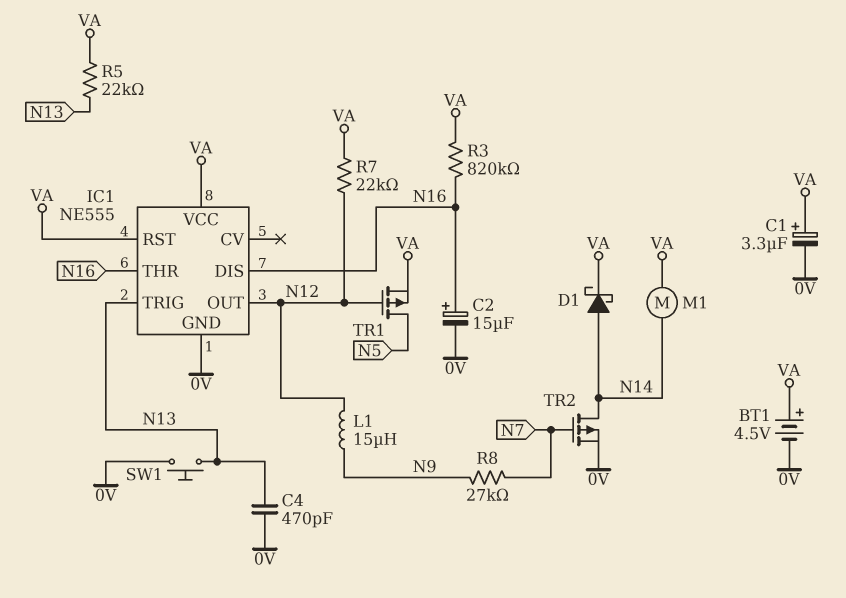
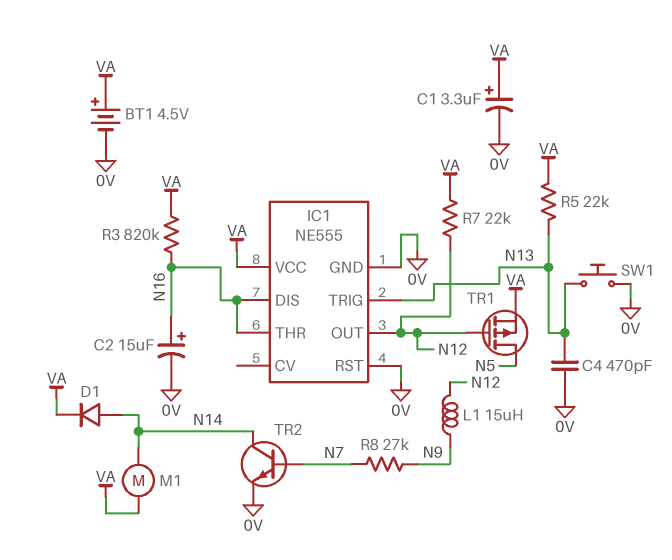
D1: schottky (A N14, K VA) -> diode (A N14, K VA)
IC1 pin RST: VA -> 0V
TR2: PMOS (G N7, D N14, S 0V) -> NPN (B N7, C N14, E 0V)

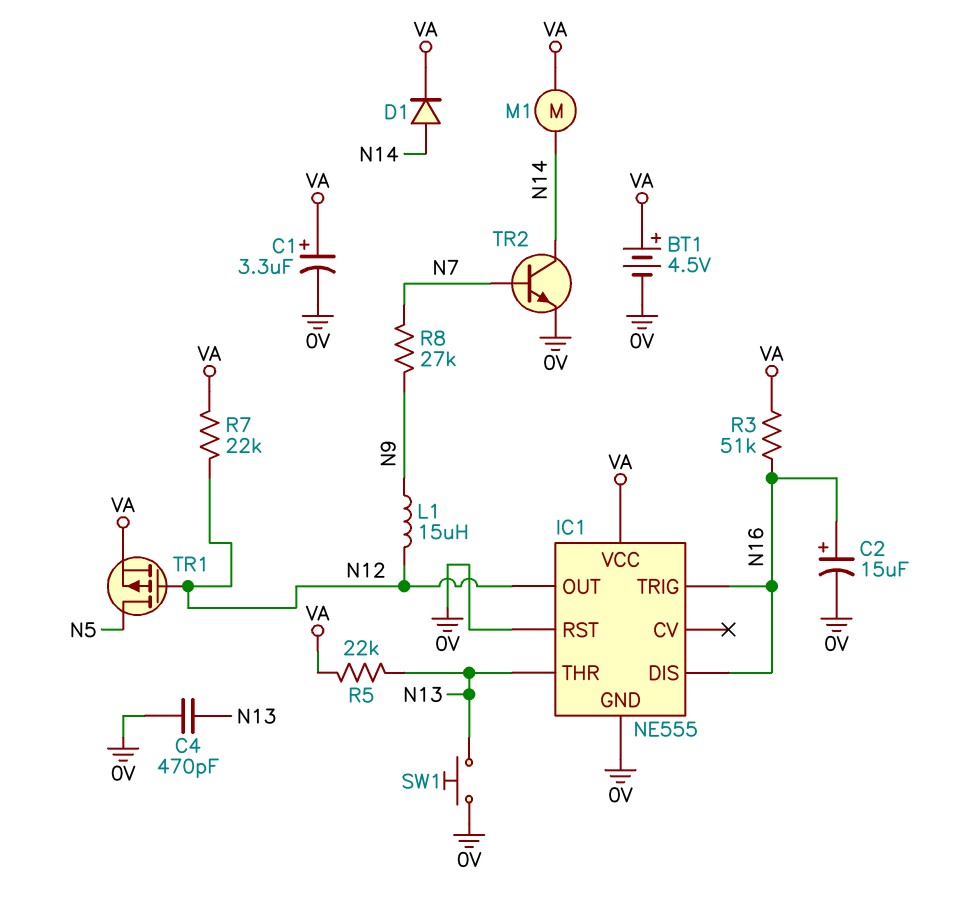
IC1 pin THR: N16 -> N13
IC1 pin TRIG: N13 -> N16
R3: 820k (N16, VA) -> 51k (N16, VA)

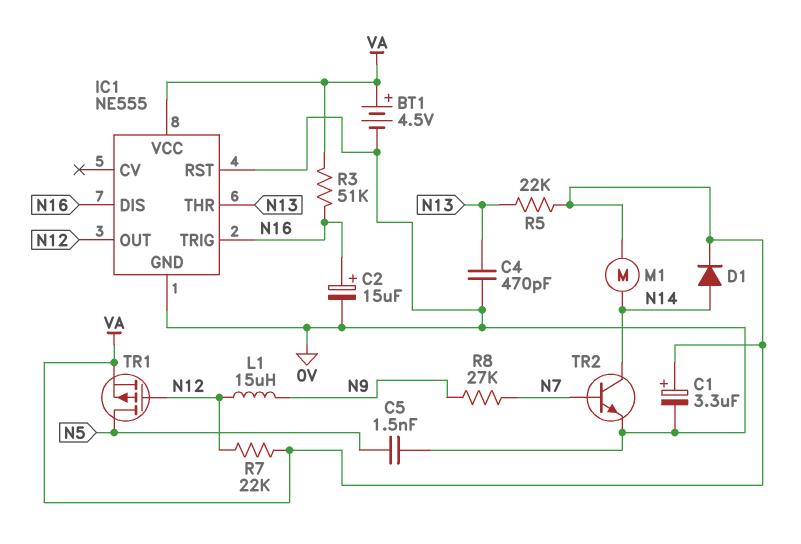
C5: none -> 1.5nF (0V, N5)
SW1: button (0V, N13) -> none

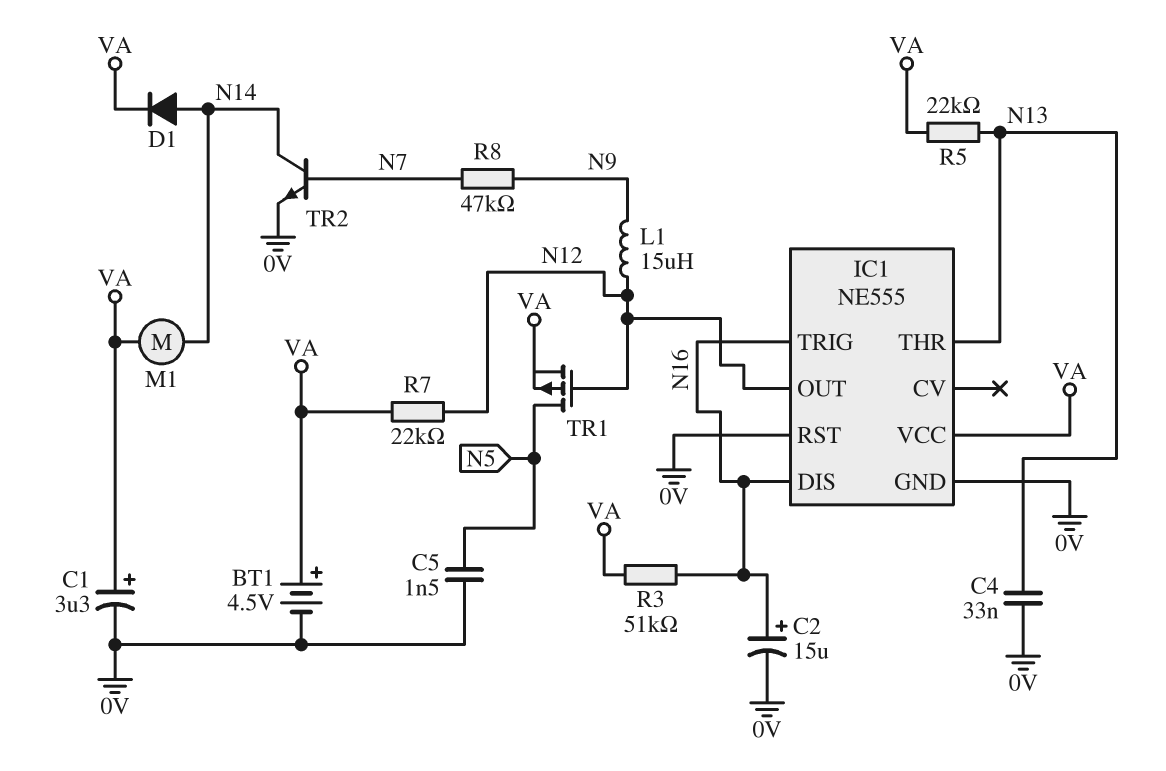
C4: 470pF (0V, N13) -> 33nF (0V, N13)
R8: 27k (N7, N9) -> 47k (N7, N9)

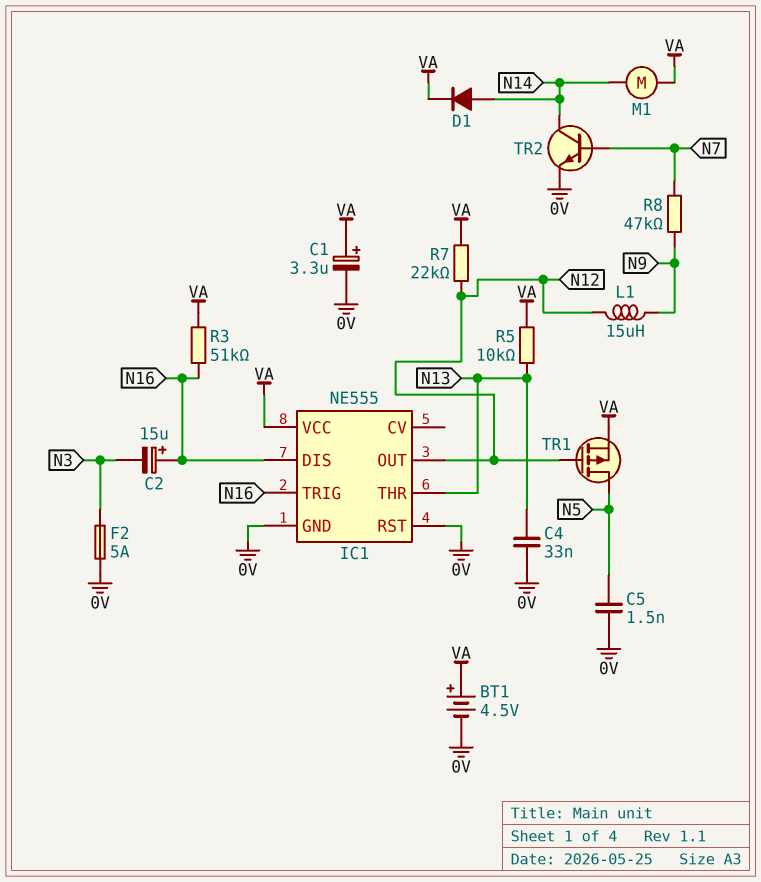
C2: 15uF (plus N16, minus 0V) -> 15uF (plus N16, minus N3)
F2: none -> 5A (0V, N3)
R5: 22k (N13, VA) -> 10k (N13, VA)

